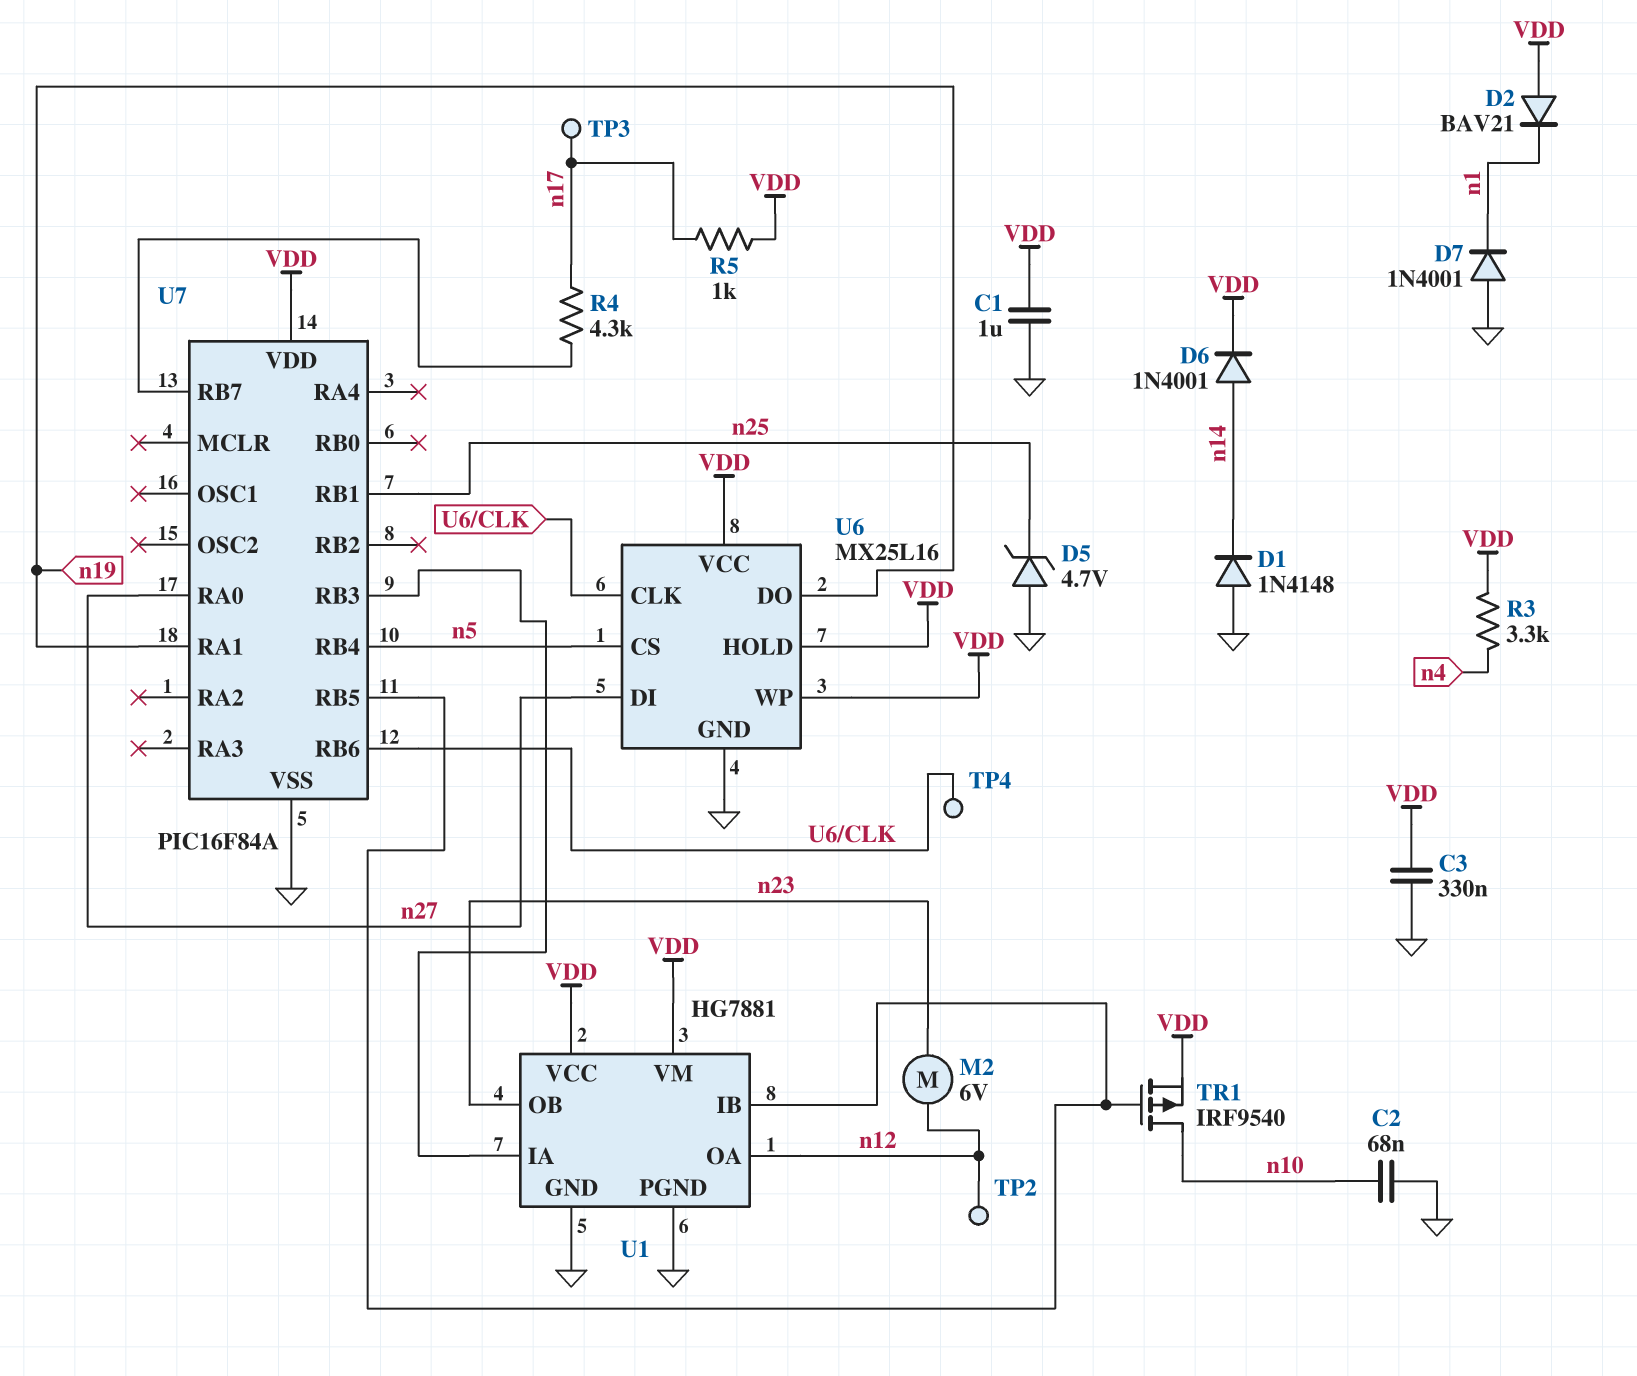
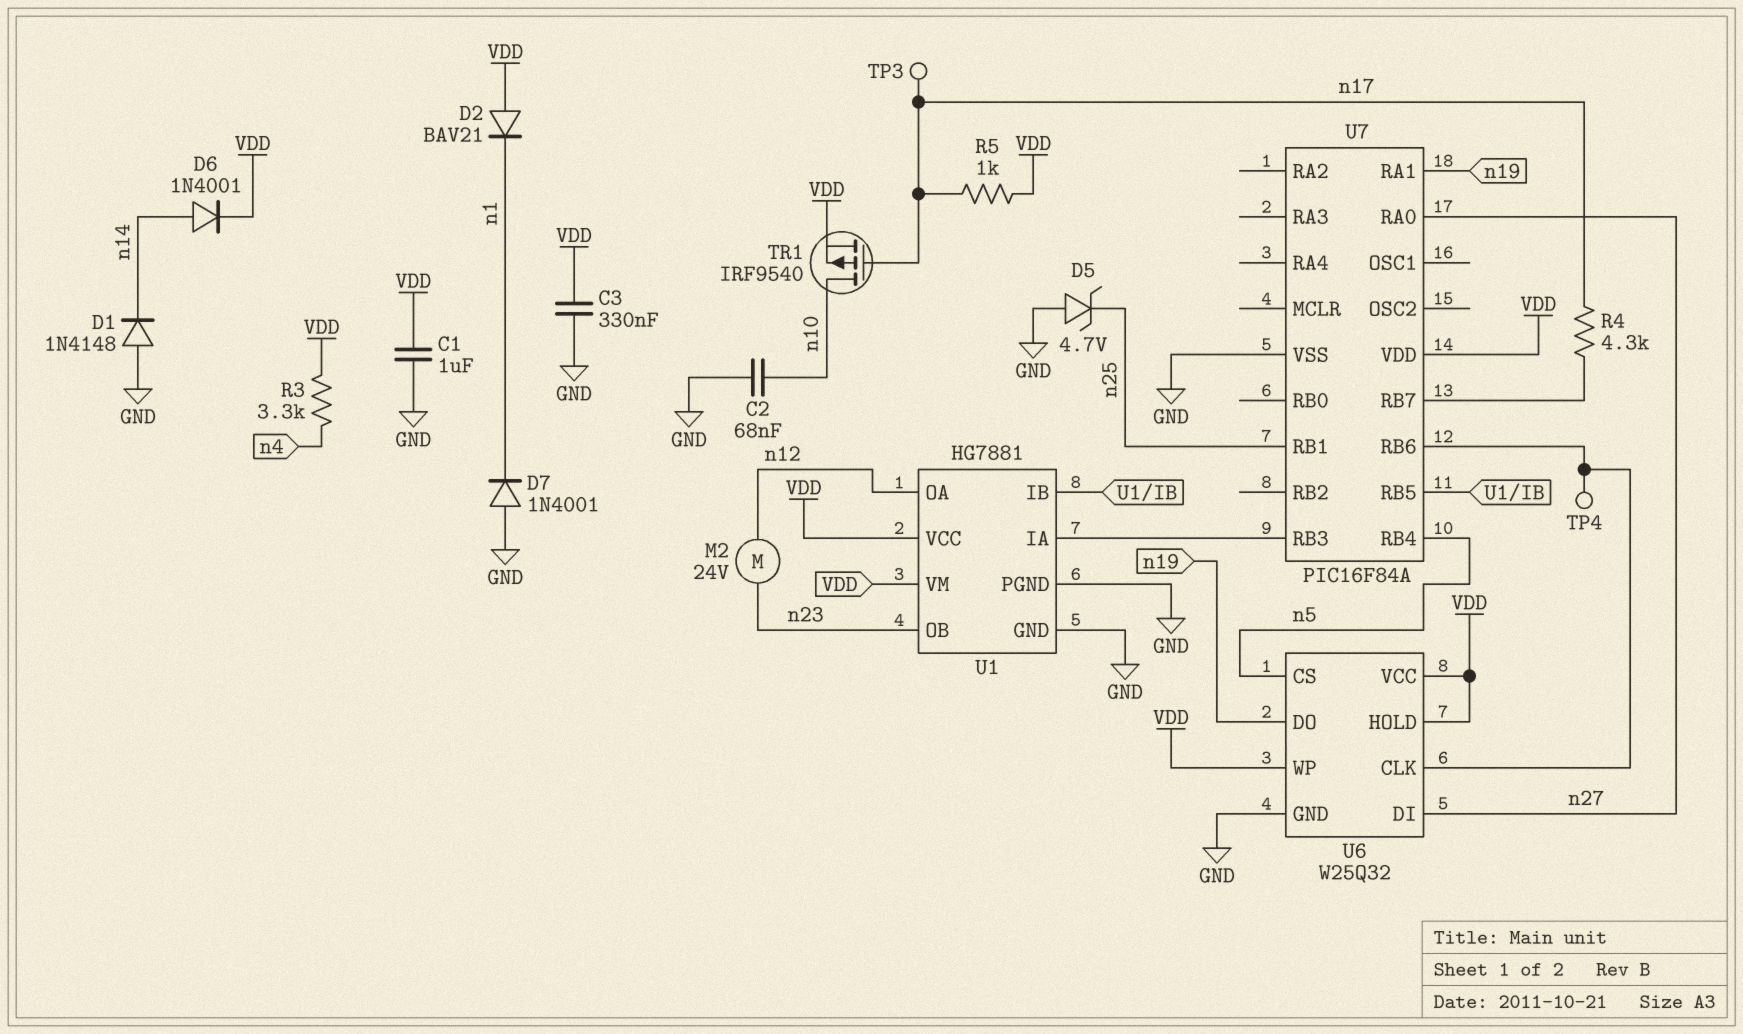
M2: motor 6V (n12, n23) -> motor 24V (n12, n23)
TP2: test point (n12) -> none
TR1: PMOS IRF9540 (G U1/IB, D n10, S VDD) -> PMOS IRF9540 (G n17, D n10, S VDD)
U6: MX25L16 -> W25Q32

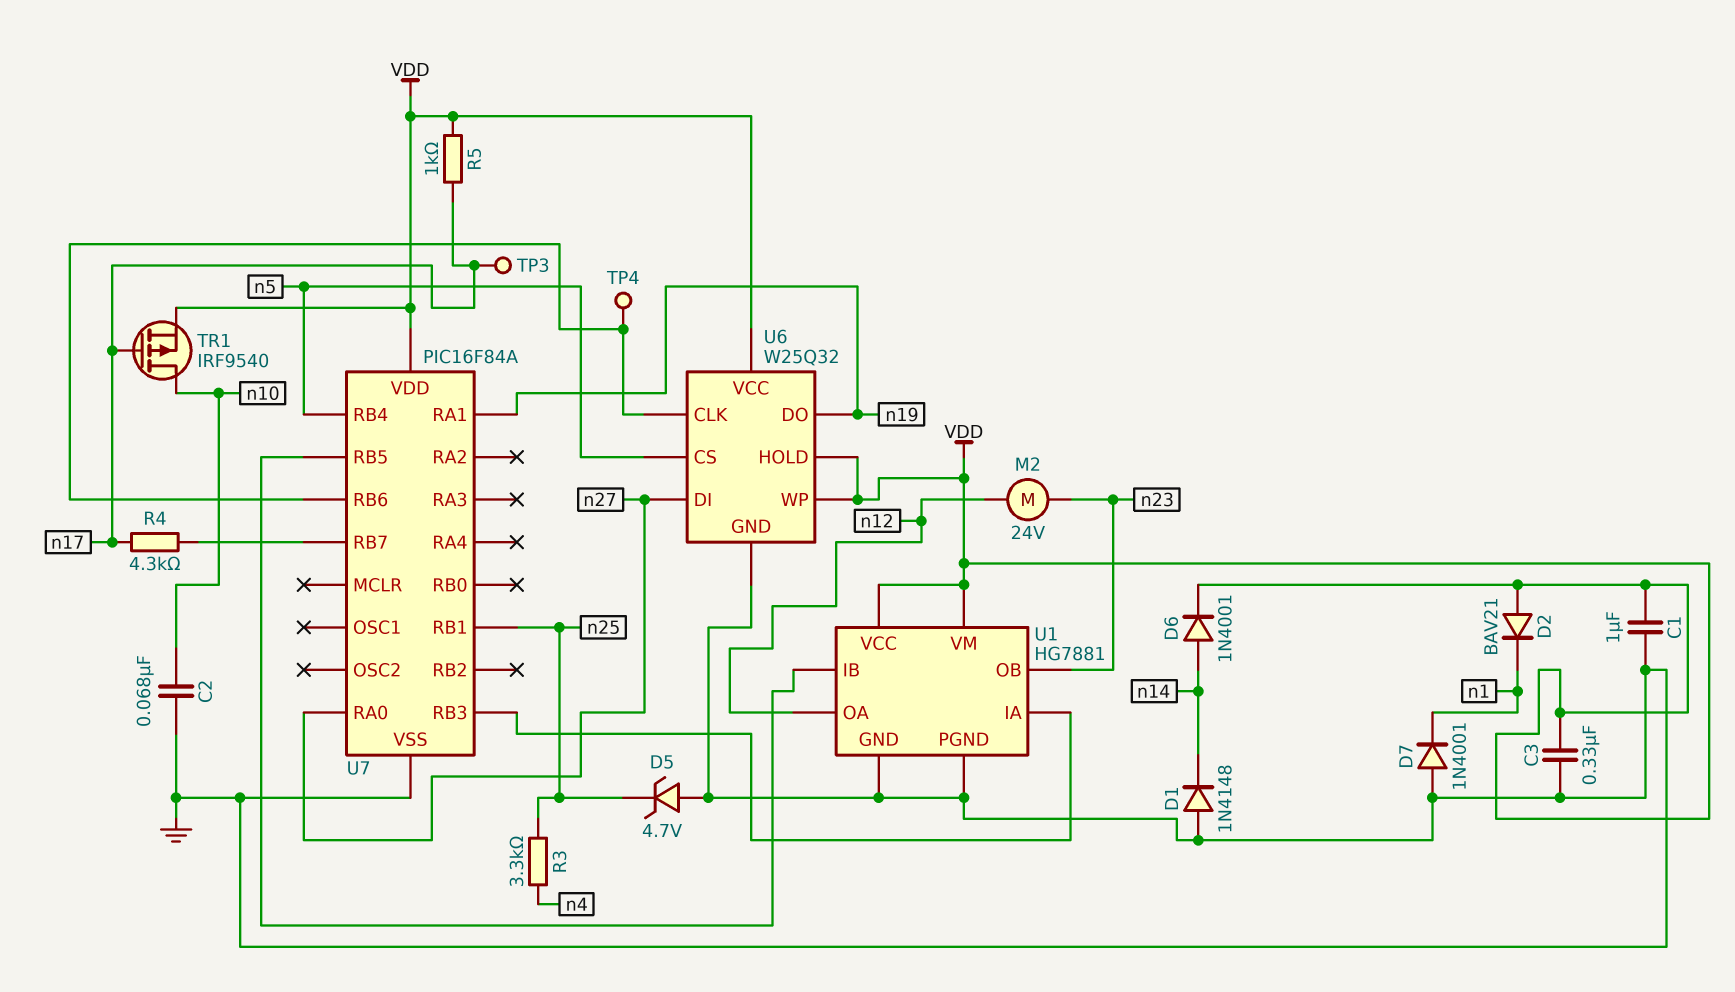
R3: 3.3k (VDD, n4) -> 3.3k (n4, n25)

